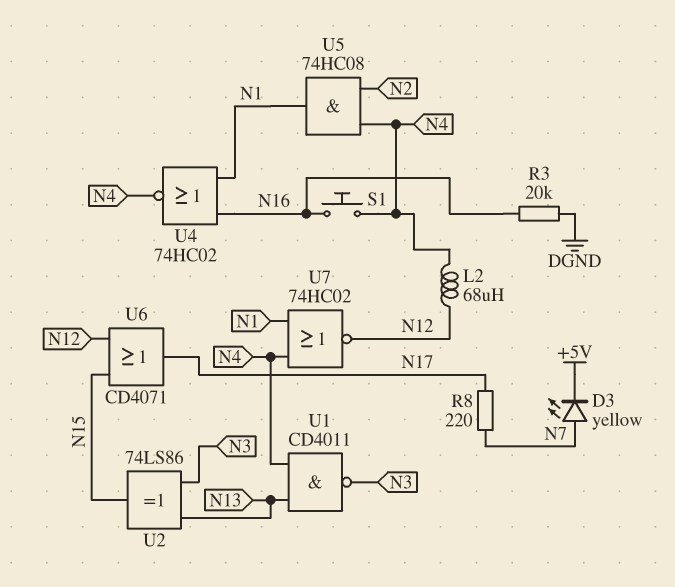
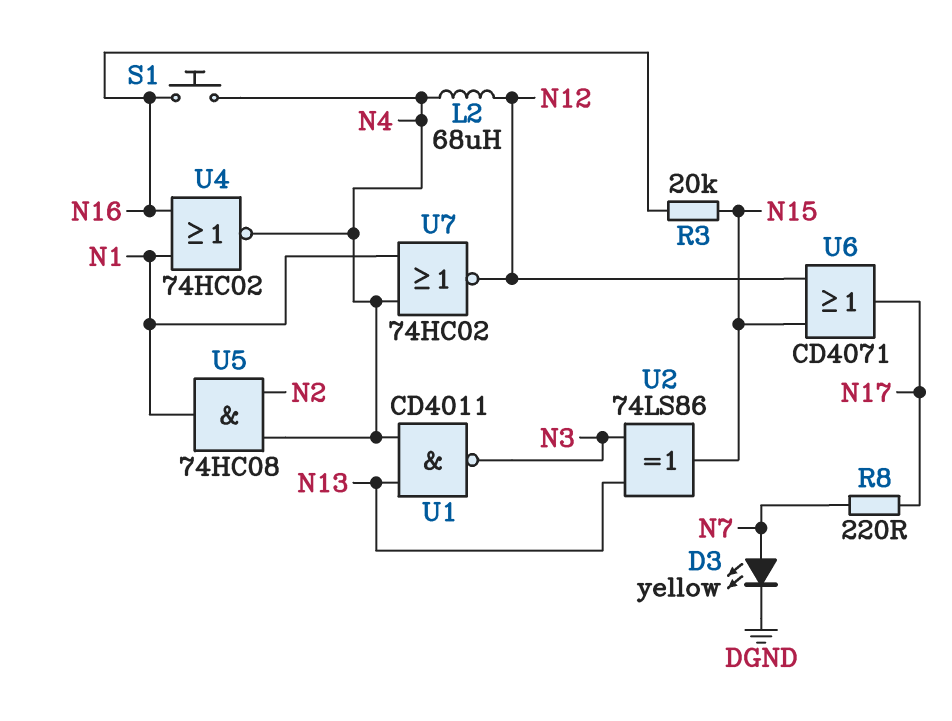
D3: LED yellow (A N7, K +5V) -> LED yellow (A N7, K DGND)
R3: 20k (DGND, N16) -> 20k (N15, N16)

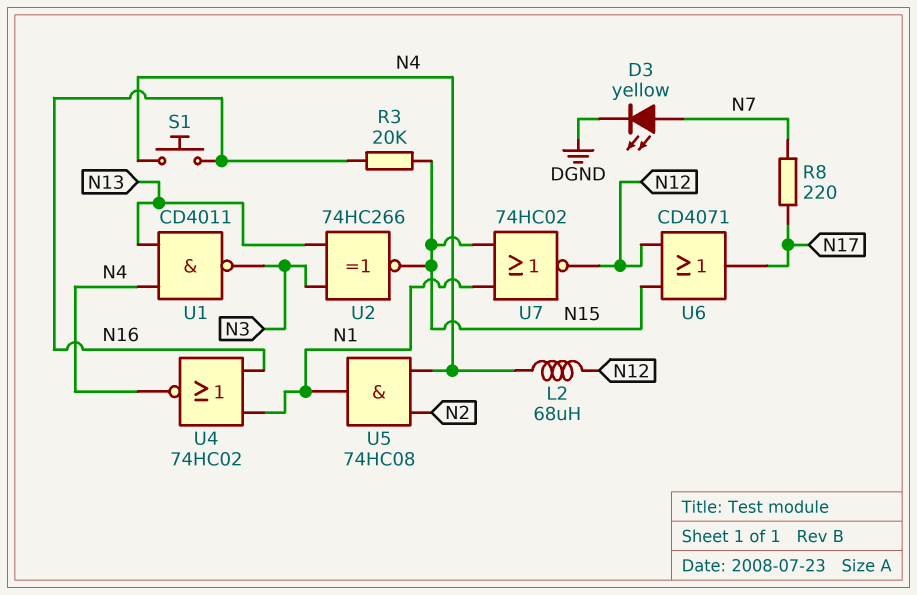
U2: XOR 74LS86 (in N3, in N13, out N15) -> XNOR 74HC266 (in N3, in N13, out N15)
U7: NOR 74HC02 (in N1, in N4, out N12) -> NOR 74HC02 (in N1, in N15, out N12)

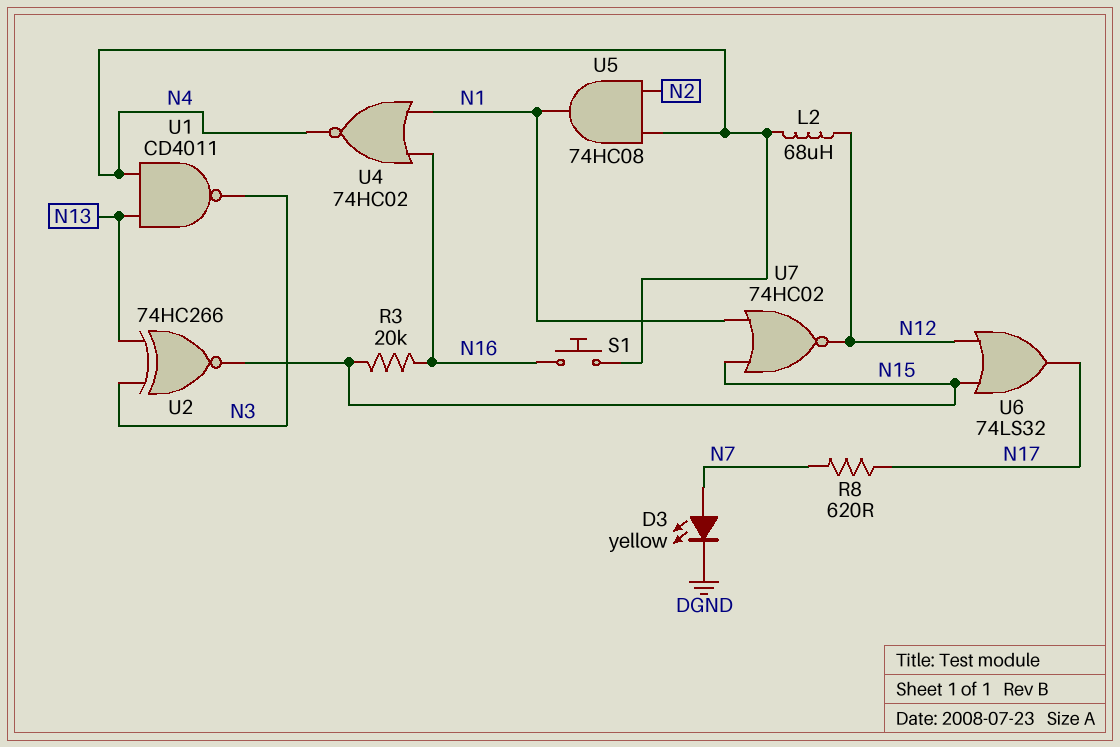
R8: 220 (N7, N17) -> 620 (N7, N17)
U6: OR CD4071 (in N12, in N15, out N17) -> OR 74LS32 (in N12, in N15, out N17)

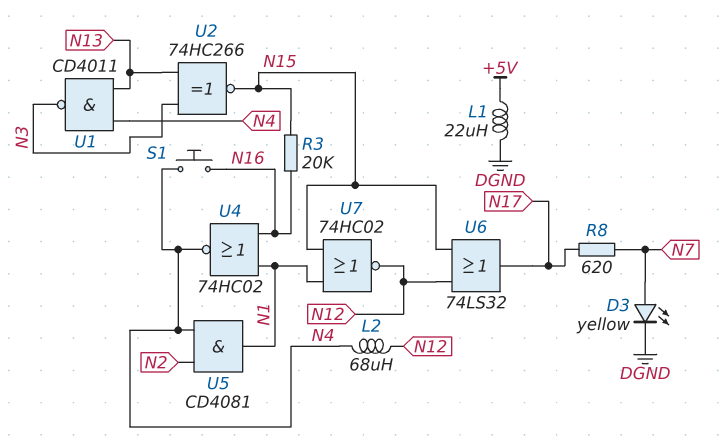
L1: none -> 22uH (+5V, DGND)
U5: AND 74HC08 (in N2, in N4, out N1) -> AND CD4081 (in N2, in N4, out N1)

